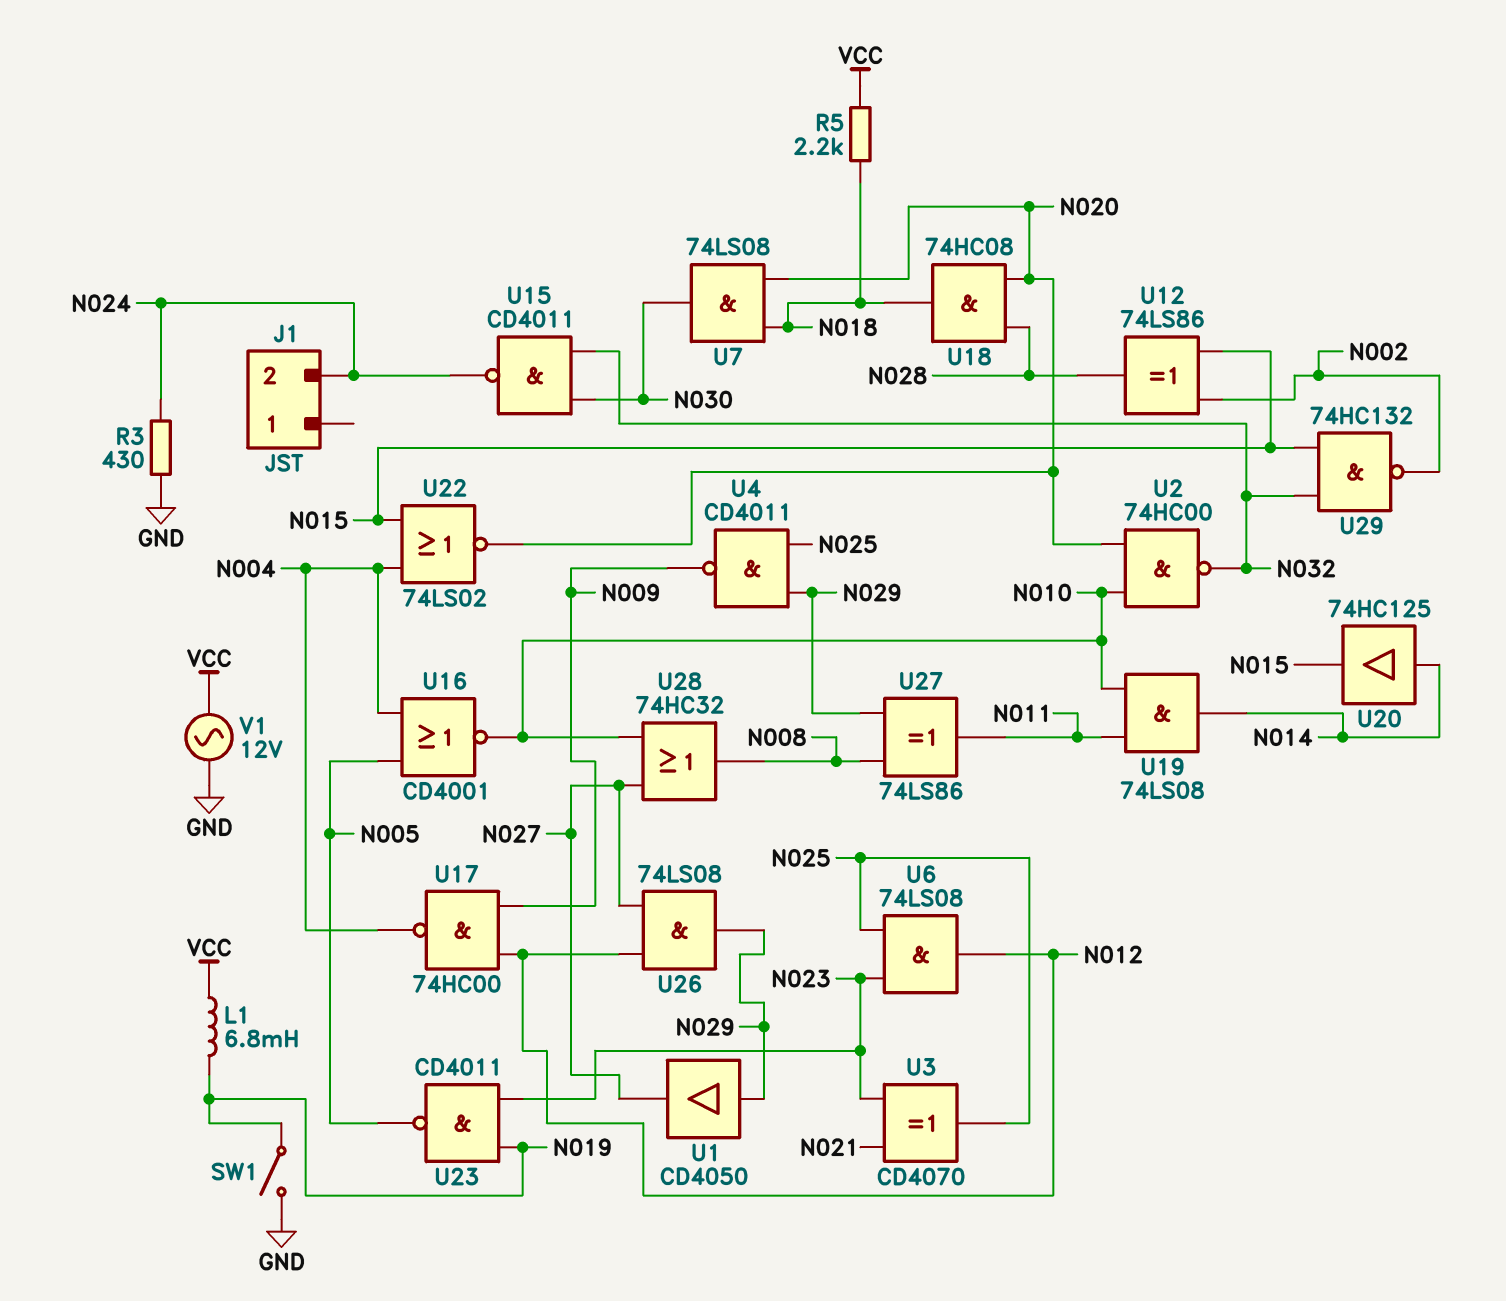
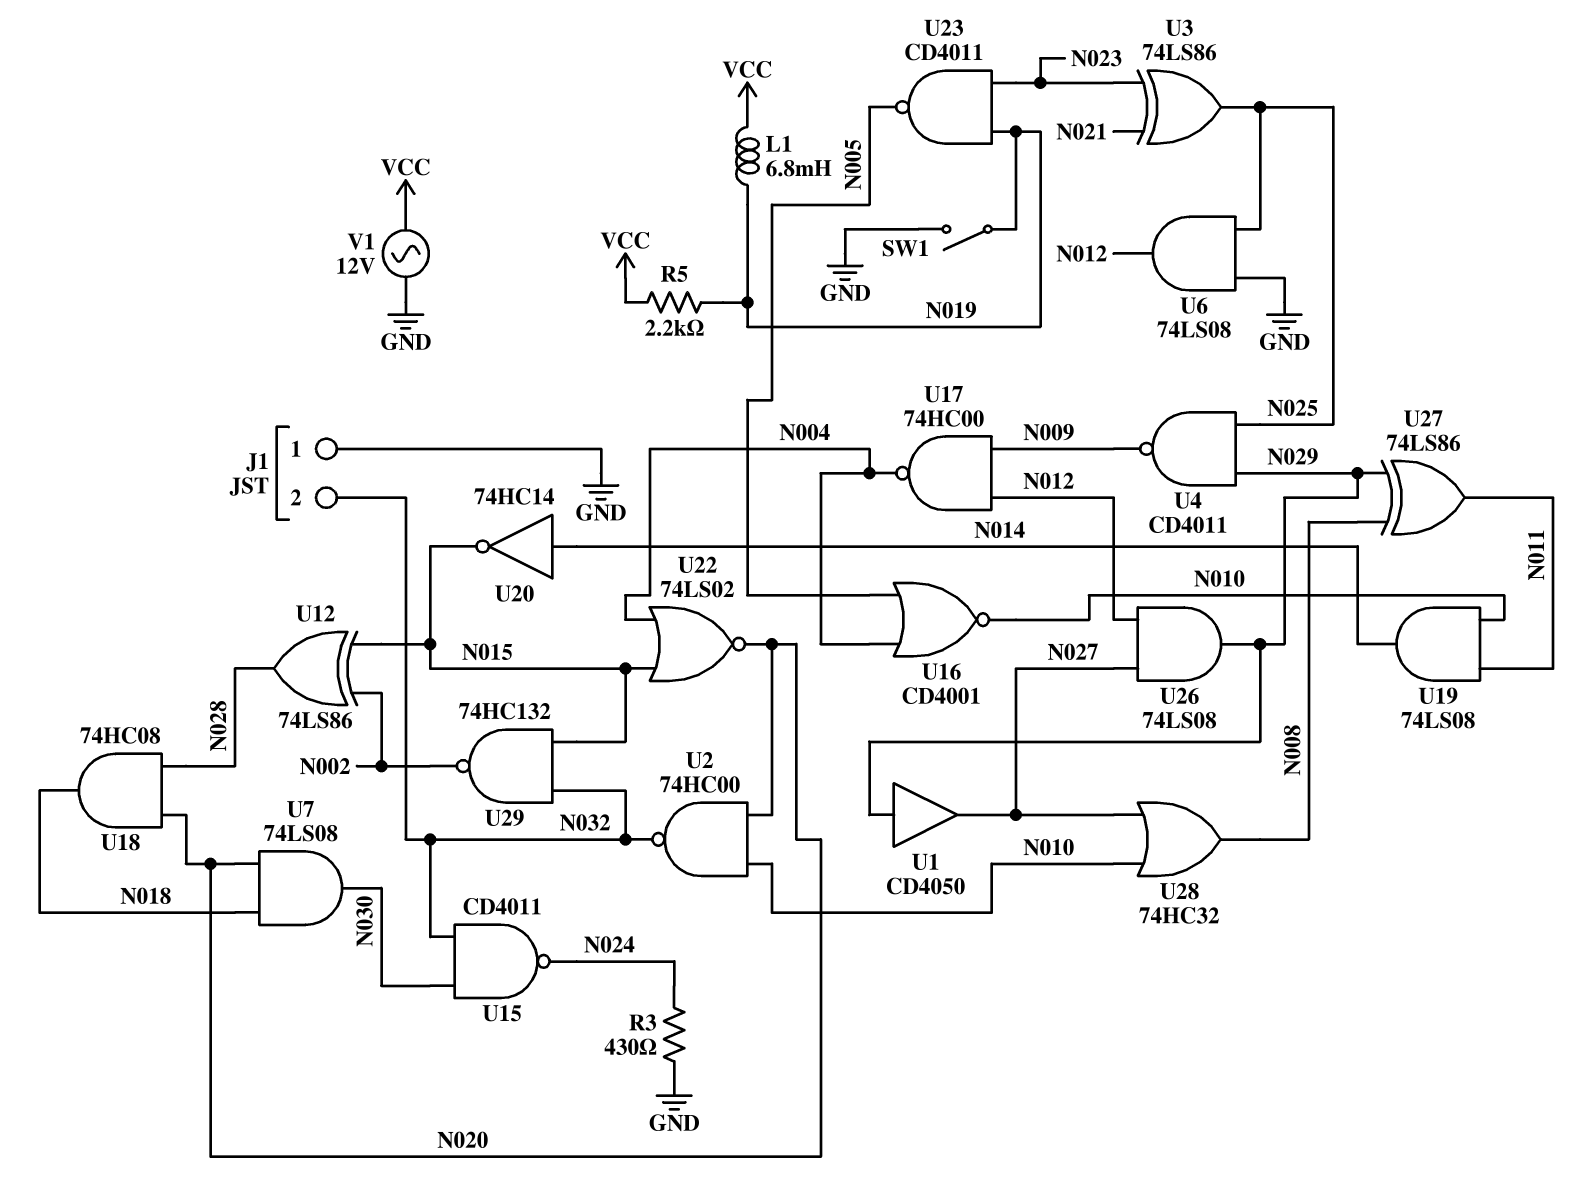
J1 pin 1: none -> GND
J1 pin 2: N024 -> N032
R5: 2.2k (N018, VCC) -> 2.2k (N019, VCC)
U3: XOR CD4070 (in N021, in N023, out N025) -> XOR 74LS86 (in N021, in N023, out N025)
U6: AND 74LS08 (in N023, in N025, out N012) -> AND 74LS08 (in GND, in N025, out N012)
U20: buffer 74HC125 (in N014, out N015) -> NOT 74HC14 (in N014, out N015)

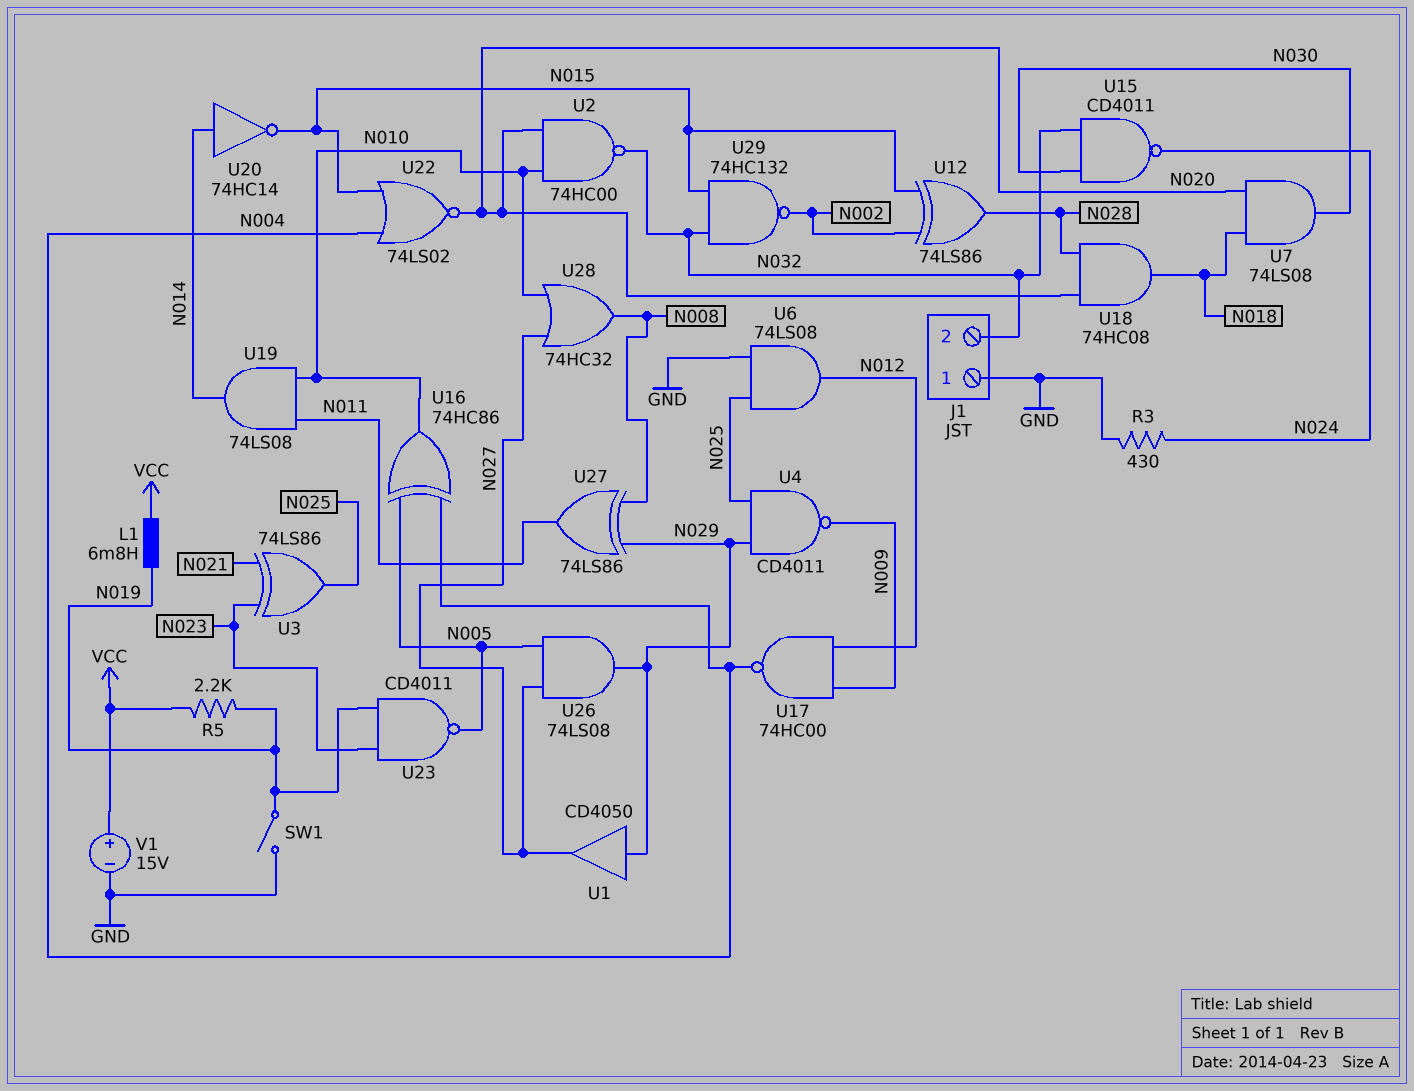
U16: NOR CD4001 (in N004, in N005, out N010) -> XOR 74HC86 (in N004, in N005, out N010)
U26: AND 74LS08 (in N012, in N027, out N029) -> AND 74LS08 (in N005, in N027, out N029)
V1: AC 12V (GND, VCC) -> 15V (plus VCC, minus GND)

